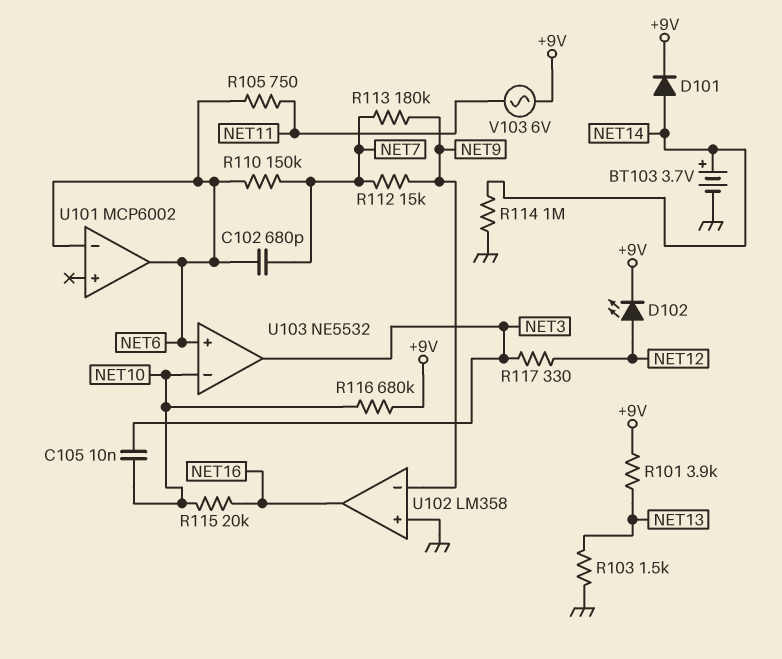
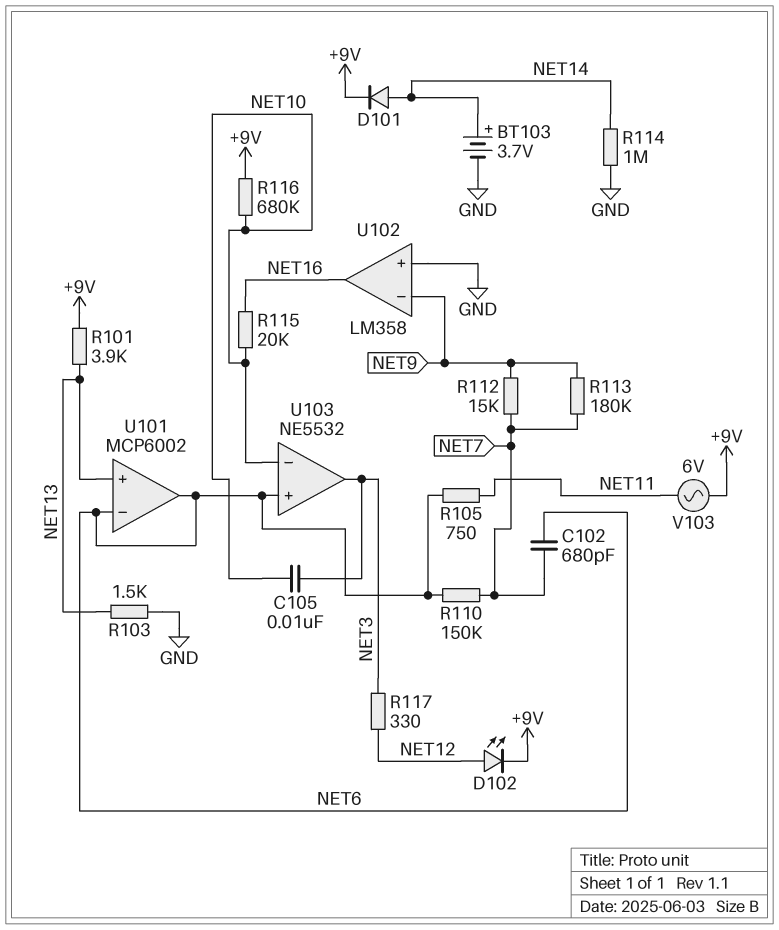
U101 pin in+: none -> NET13

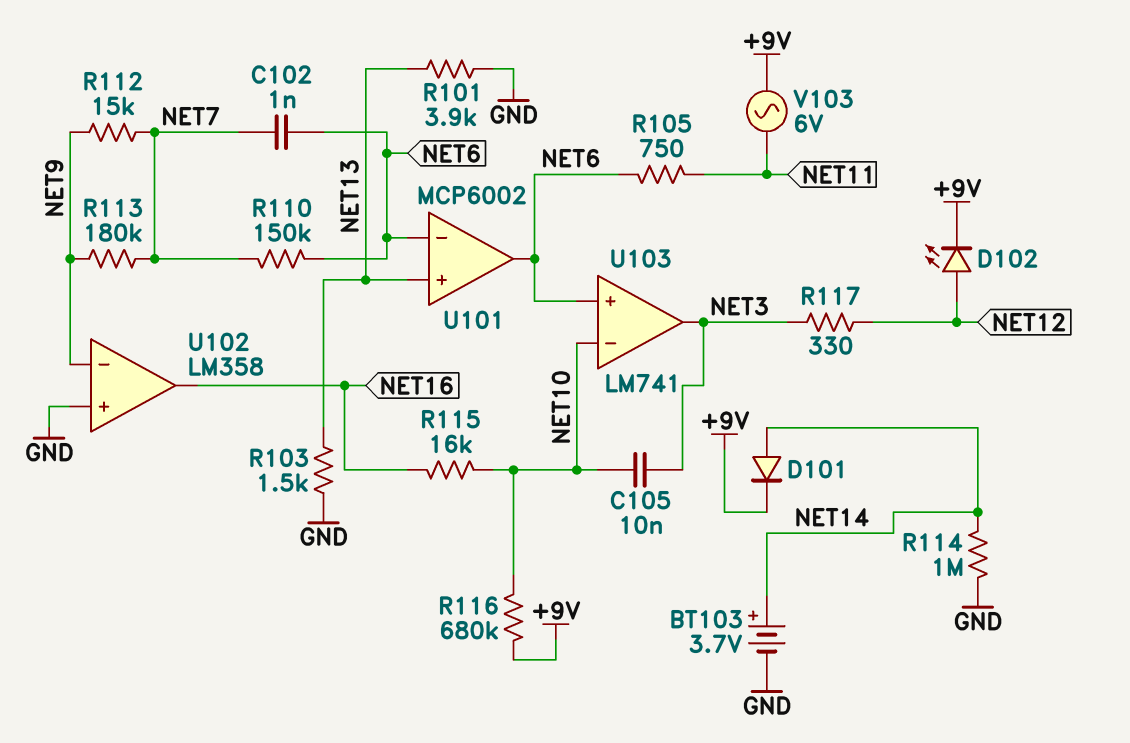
C102: 680pF (NET6, NET7) -> 1nF (NET6, NET7)
R101: 3.9k (+9V, NET13) -> 3.9k (GND, NET13)
R115: 20k (NET10, NET16) -> 16k (NET10, NET16)
U103: NE5532 -> LM741

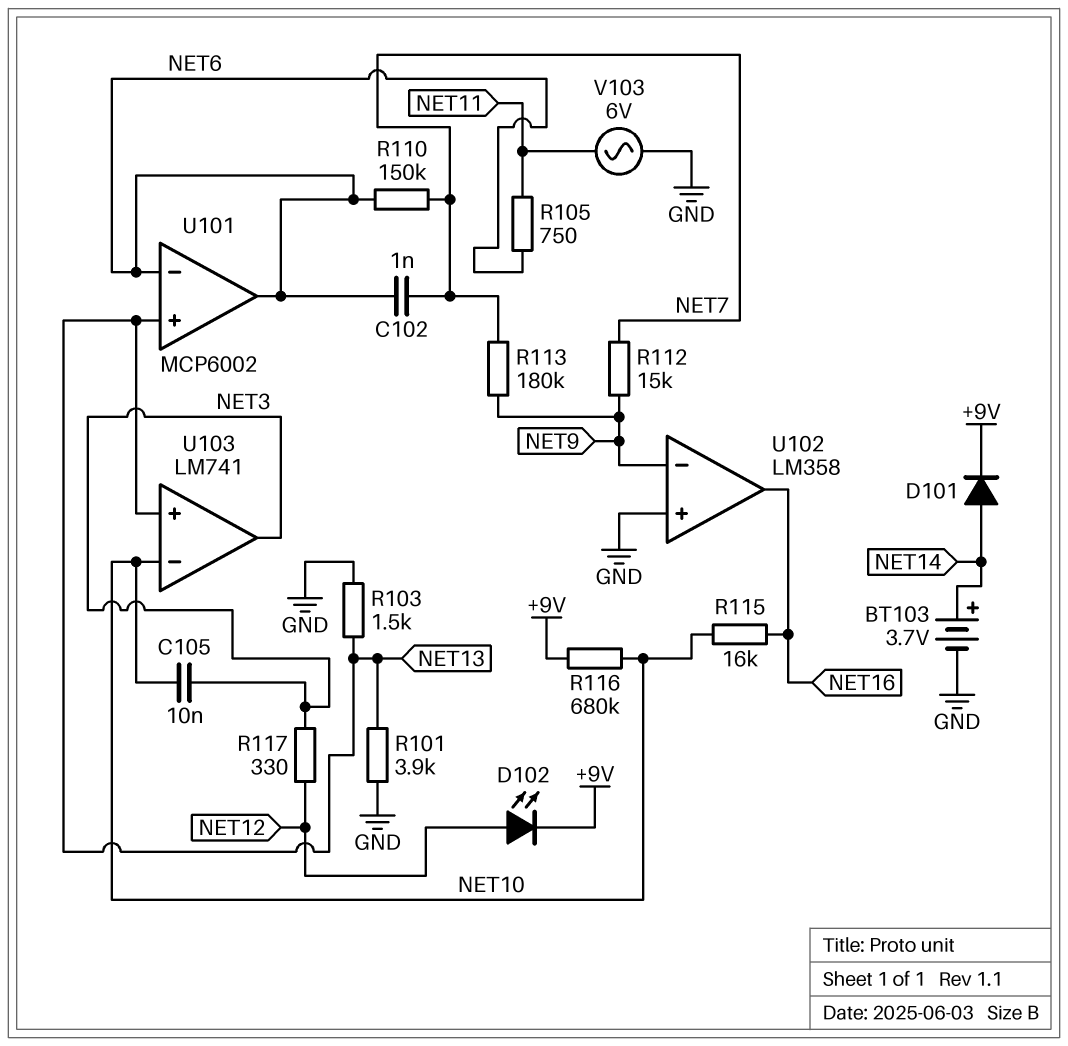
R114: 1M (GND, NET14) -> none
U103 pin in+: NET6 -> NET13
V103: AC 6V (+9V, NET11) -> AC 6V (GND, NET11)

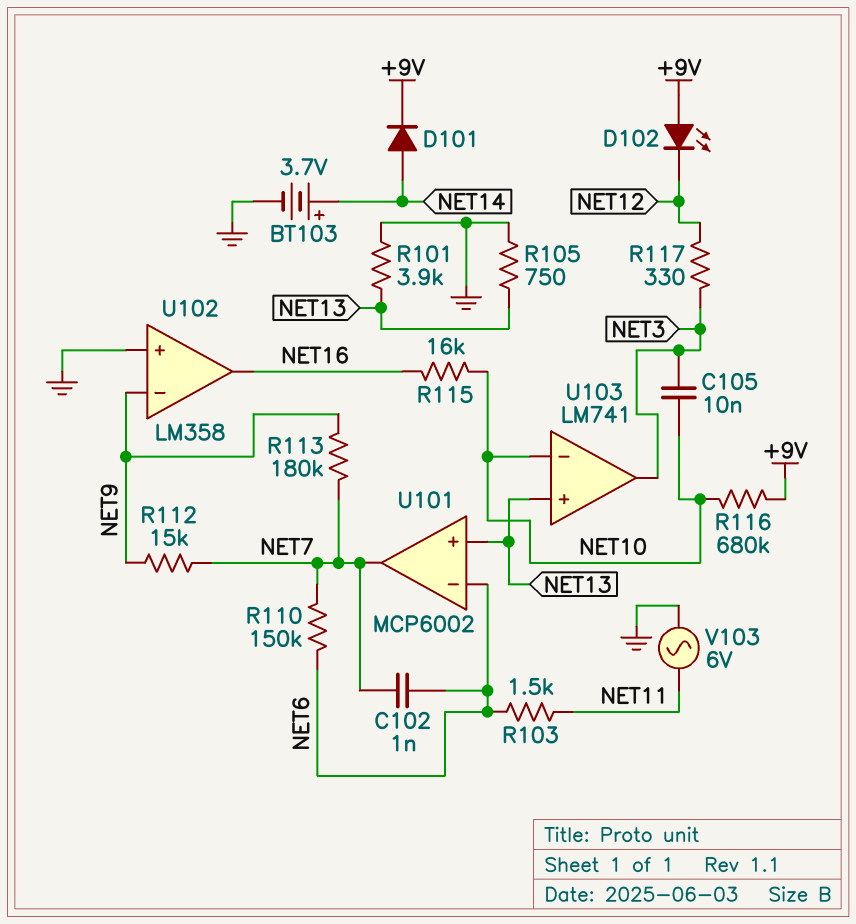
D102: LED (A NET12, K +9V) -> LED (A +9V, K NET12)
R103: 1.5k (GND, NET13) -> 1.5k (NET6, NET11)
R105: 750 (NET6, NET11) -> 750 (GND, NET13)
U101 pin out: NET6 -> NET7

